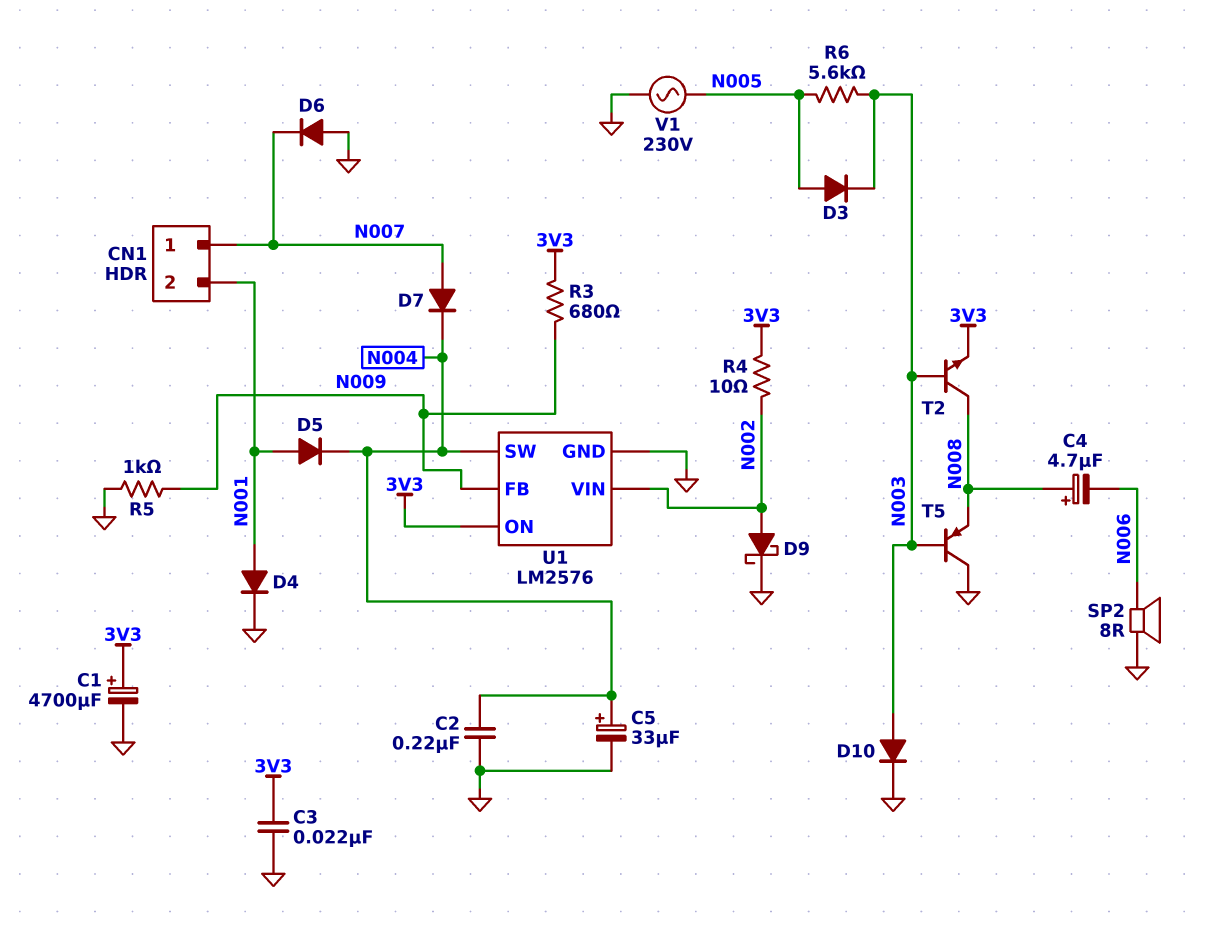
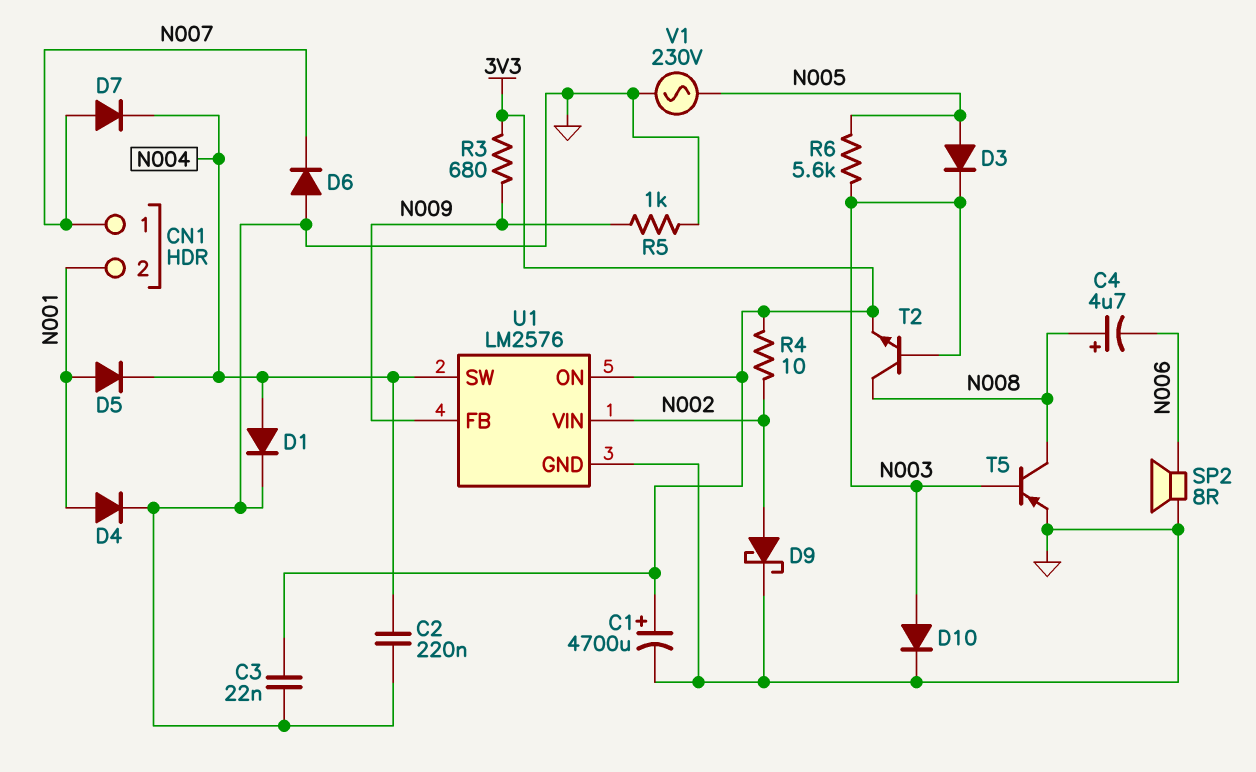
C5: 33uF (plus N004, minus GND) -> none
D1: none -> diode (A N004, K GND)
T5: PNP (B N003, C GND, E N008) -> PNP (B N003, C N008, E GND)

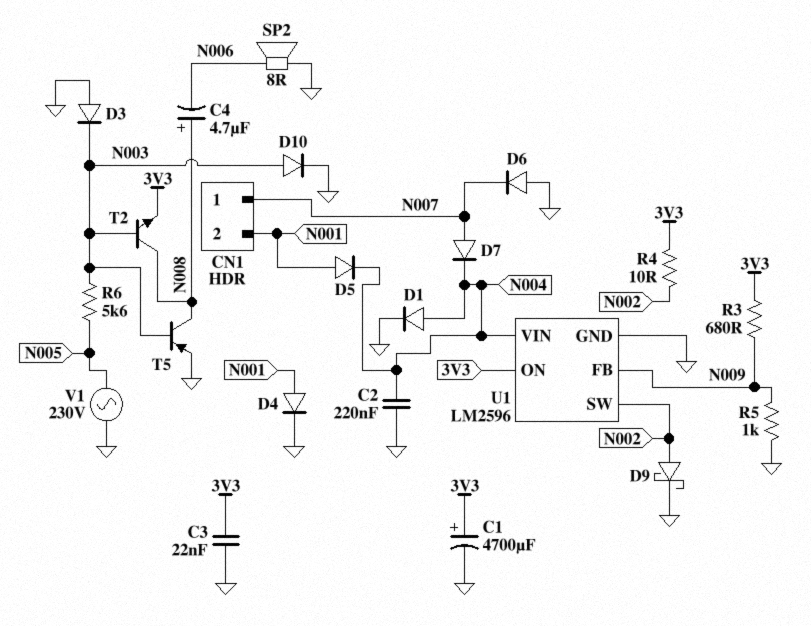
D3: diode (A N005, K N003) -> diode (A GND, K N003)
U1: LM2576 -> LM2596
U1 pin SW: N004 -> N002
U1 pin VIN: N002 -> N004

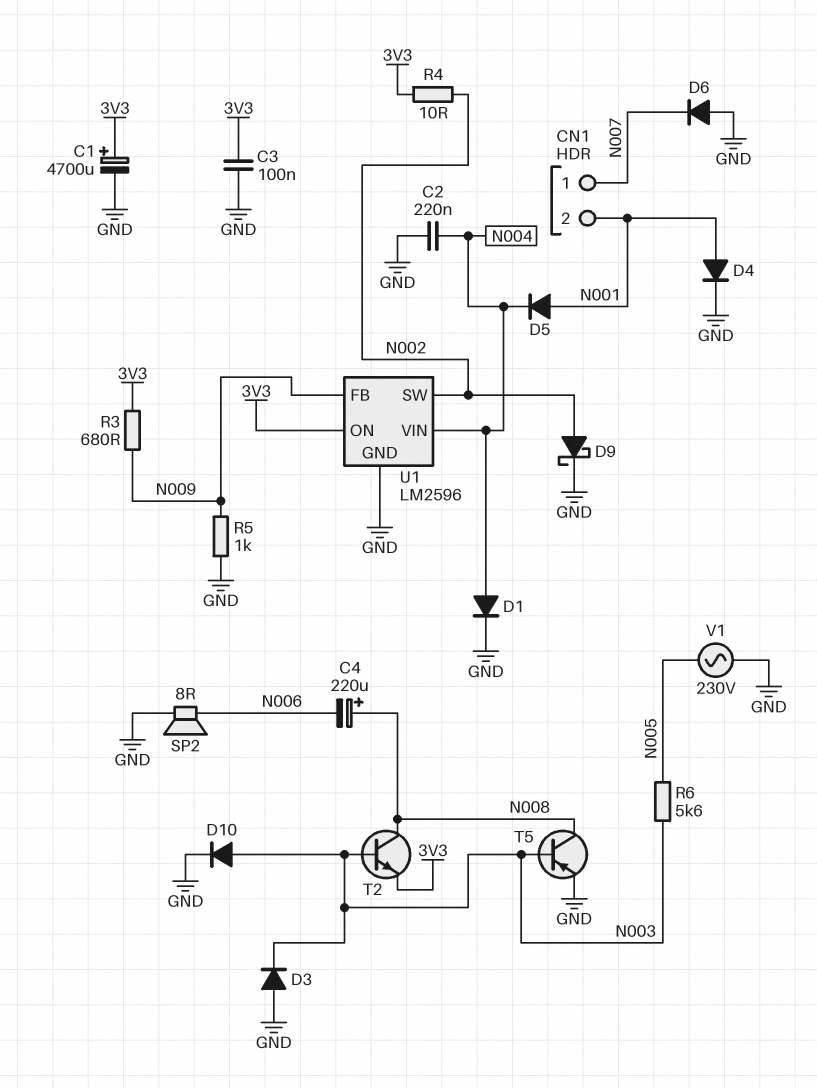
C3: 22nF (3V3, GND) -> 100nF (3V3, GND)
C4: 4.7uF (plus N008, minus N006) -> 220uF (plus N008, minus N006)
D7: diode (A N007, K N004) -> none

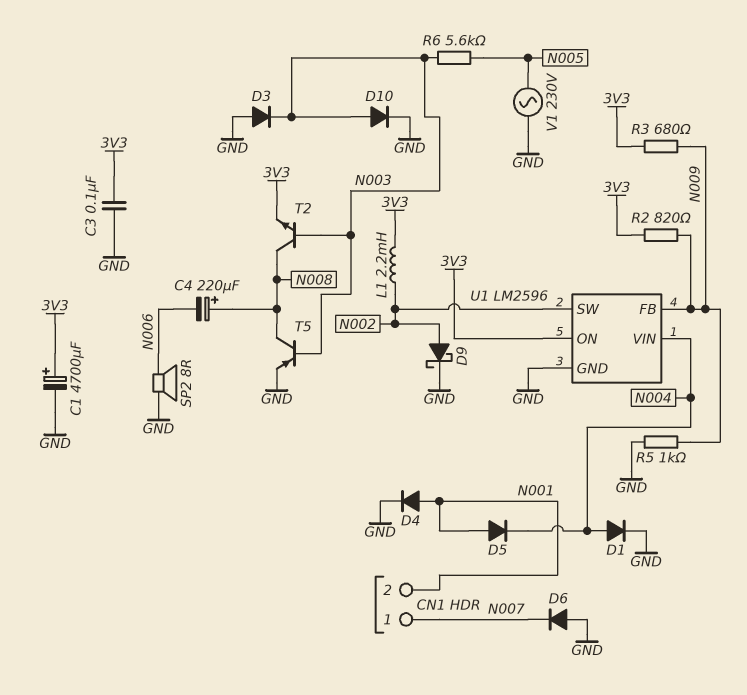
C2: 220nF (GND, N004) -> none
L1: none -> 2.2mH (3V3, N002)
R2: none -> 820 (3V3, N009)
R4: 10 (3V3, N002) -> none

